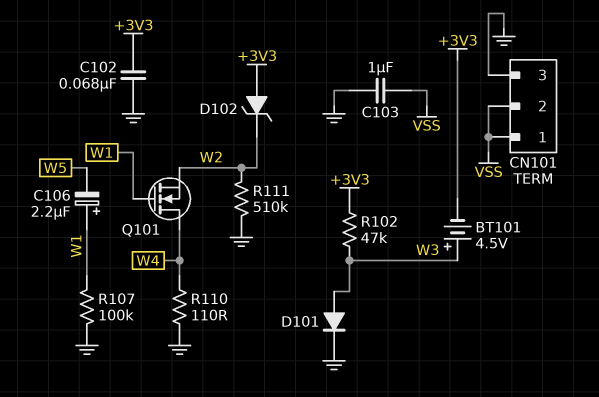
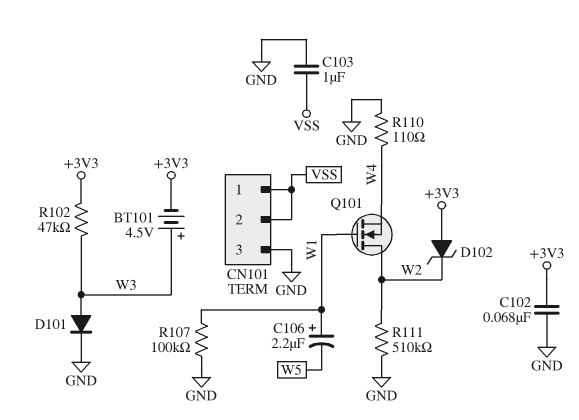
Q101: NMOS (G W1, D W4, S W2) -> NMOS (G W1, D W2, S W4)

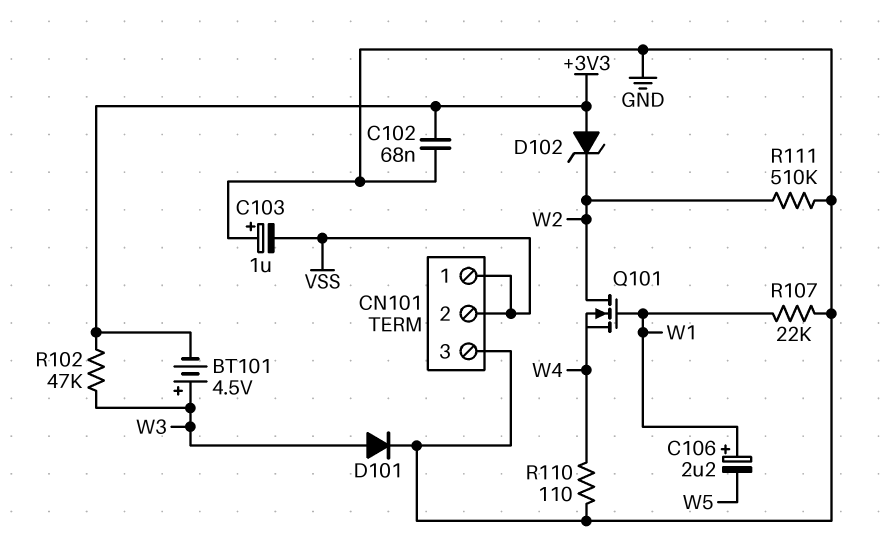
C103: 1uF (GND, VSS) -> 1uF (plus GND, minus VSS)
R107: 100k (GND, W1) -> 22k (GND, W1)

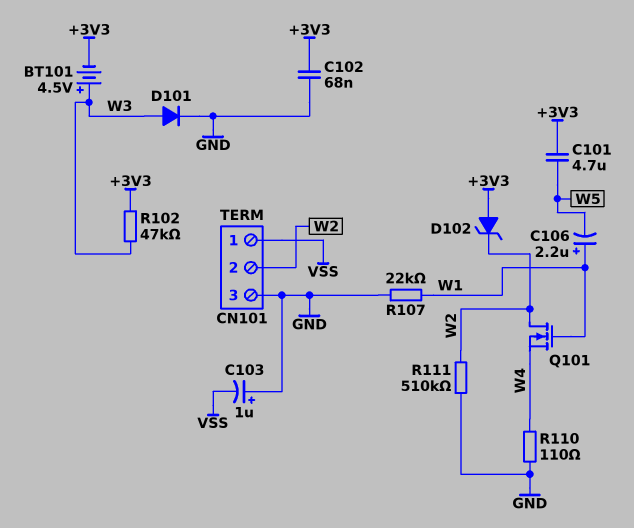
C101: none -> 4.7uF (+3V3, W5)
CN101 pin 2: VSS -> W2

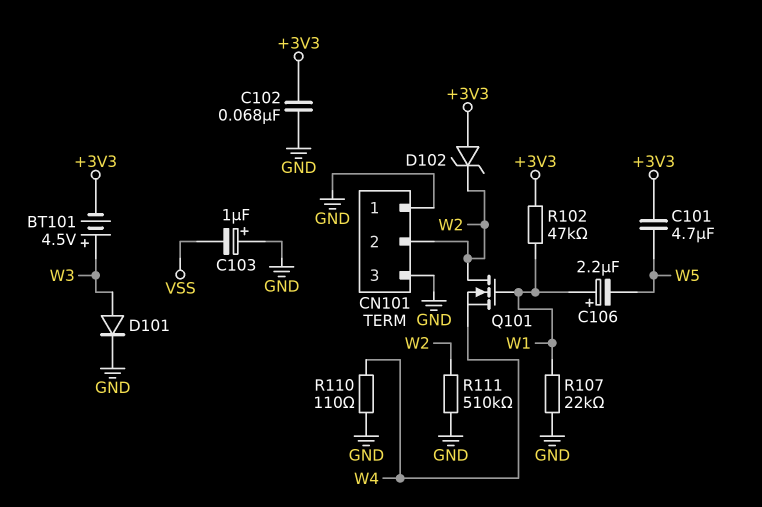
CN101 pin 1: VSS -> GND
R102: 47k (+3V3, W3) -> 47k (+3V3, W1)

